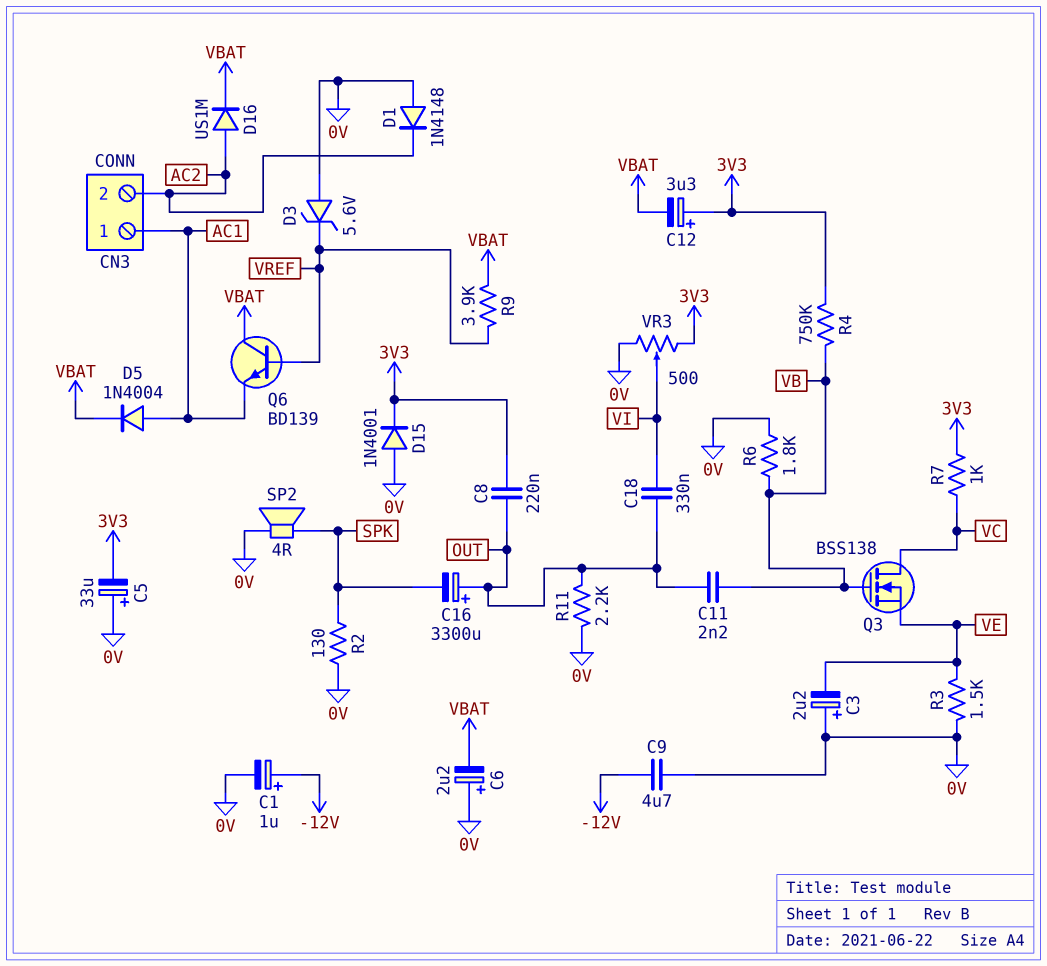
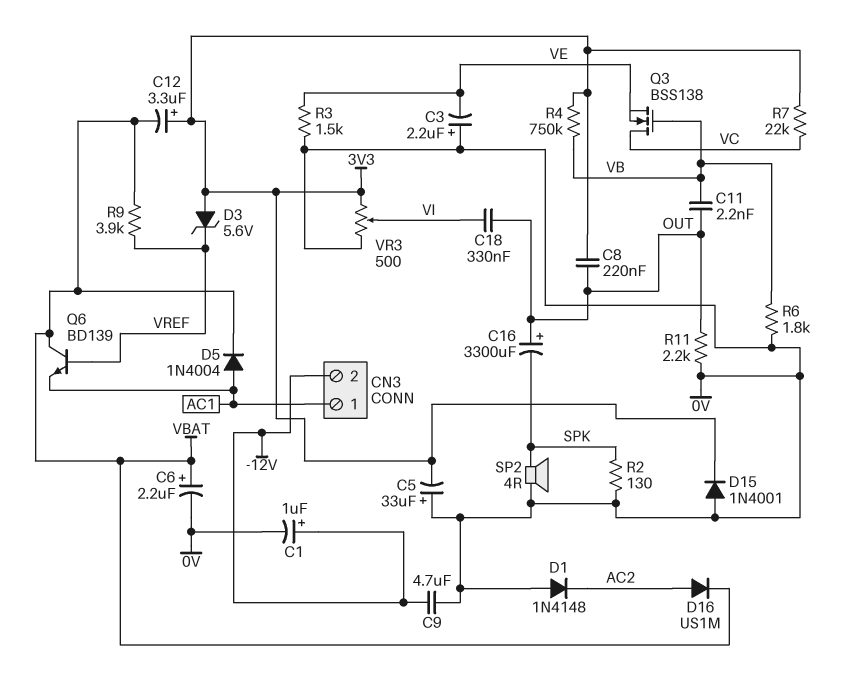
C6: 2.2uF (plus 0V, minus VBAT) -> 2.2uF (plus VBAT, minus 0V)
CN3 pin 2: AC2 -> -12V
D3: zener 5.6V (A 0V, K VREF) -> zener 5.6V (A 3V3, K VREF)
R7: 1k (3V3, VC) -> 22k (3V3, VC)

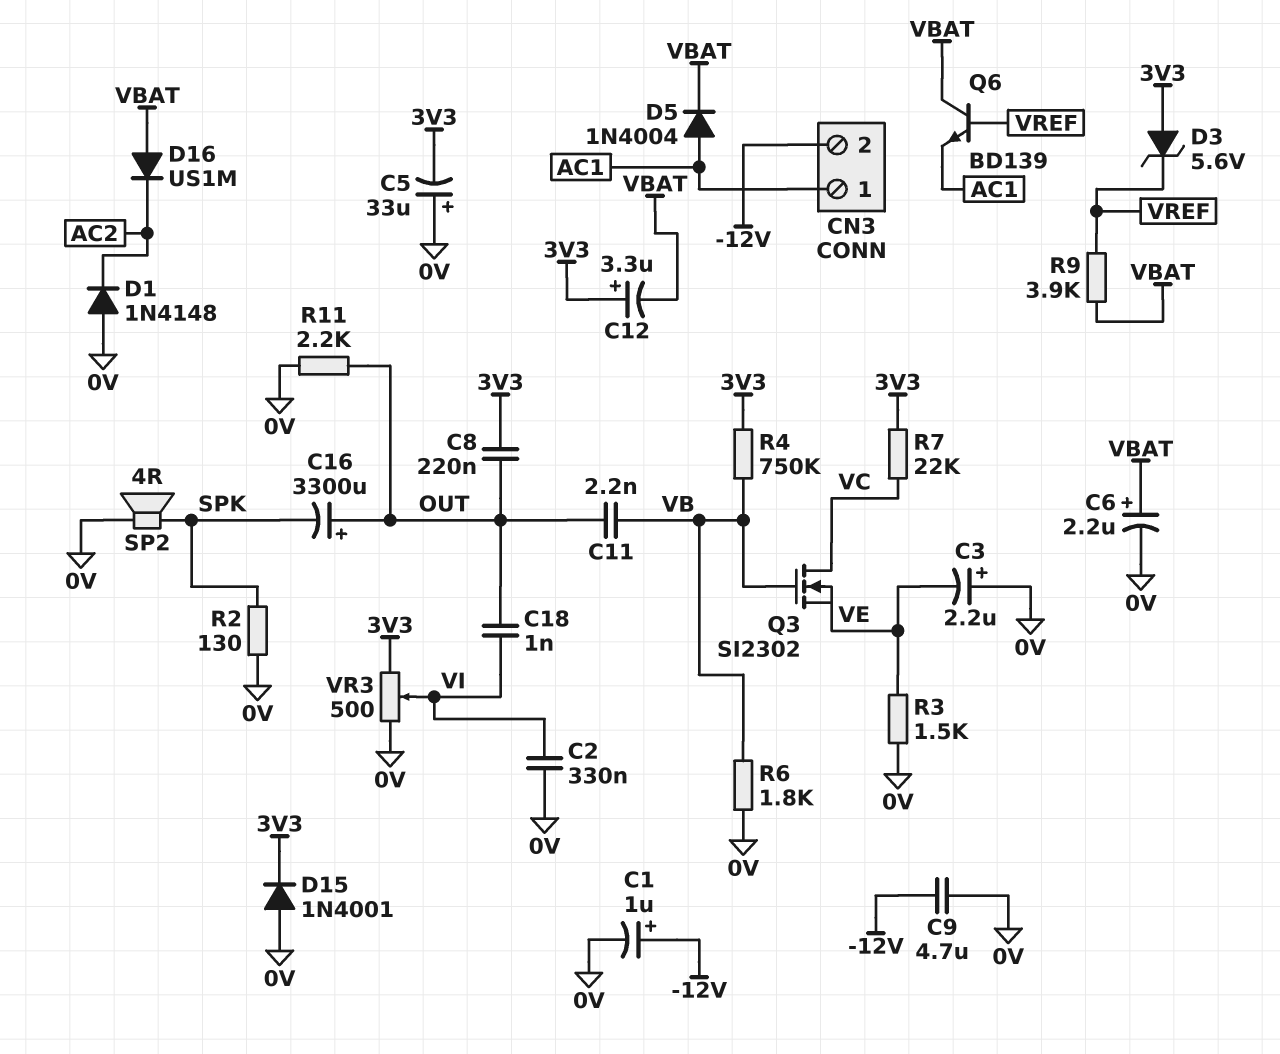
C2: none -> 330nF (0V, VI)
C18: 330nF (OUT, VI) -> 1nF (OUT, VI)
D16: diode US1M (A AC2, K VBAT) -> diode US1M (A VBAT, K AC2)
Q3: NMOS BSS138 (G VB, D VC, S VE) -> NMOS SI2302 (G VB, D VC, S VE)

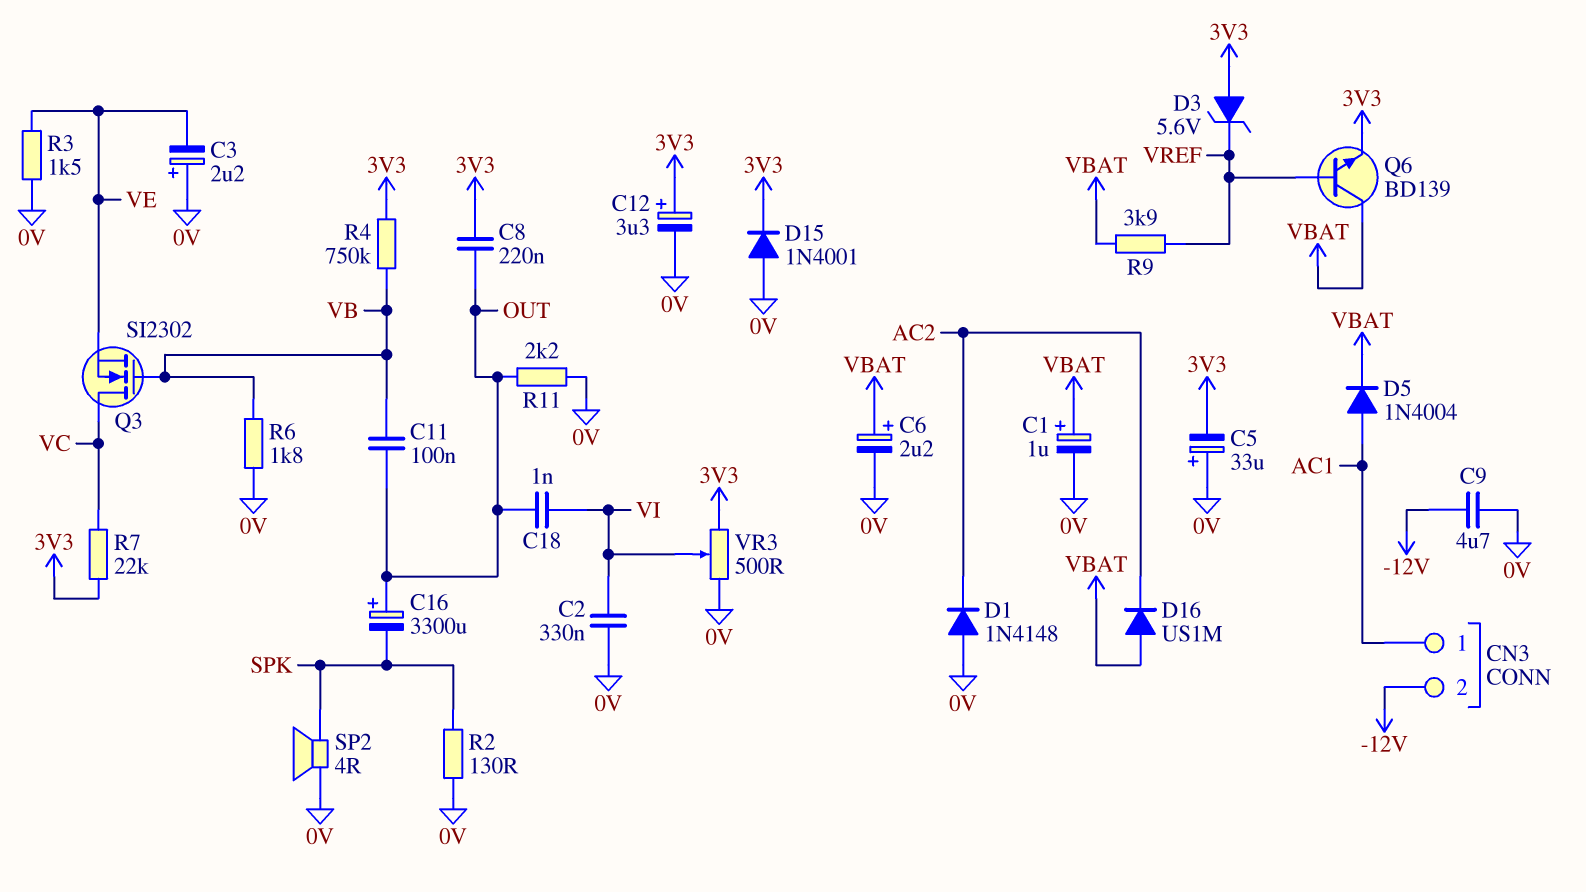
C1: 1uF (plus -12V, minus 0V) -> 1uF (plus VBAT, minus 0V)
C11: 2.2nF (OUT, VB) -> 100nF (OUT, VB)
C12: 3.3uF (plus 3V3, minus VBAT) -> 3.3uF (plus 3V3, minus 0V)
Q6: NPN BD139 (B VREF, C VBAT, E AC1) -> NPN BD139 (B VREF, C VBAT, E 3V3)

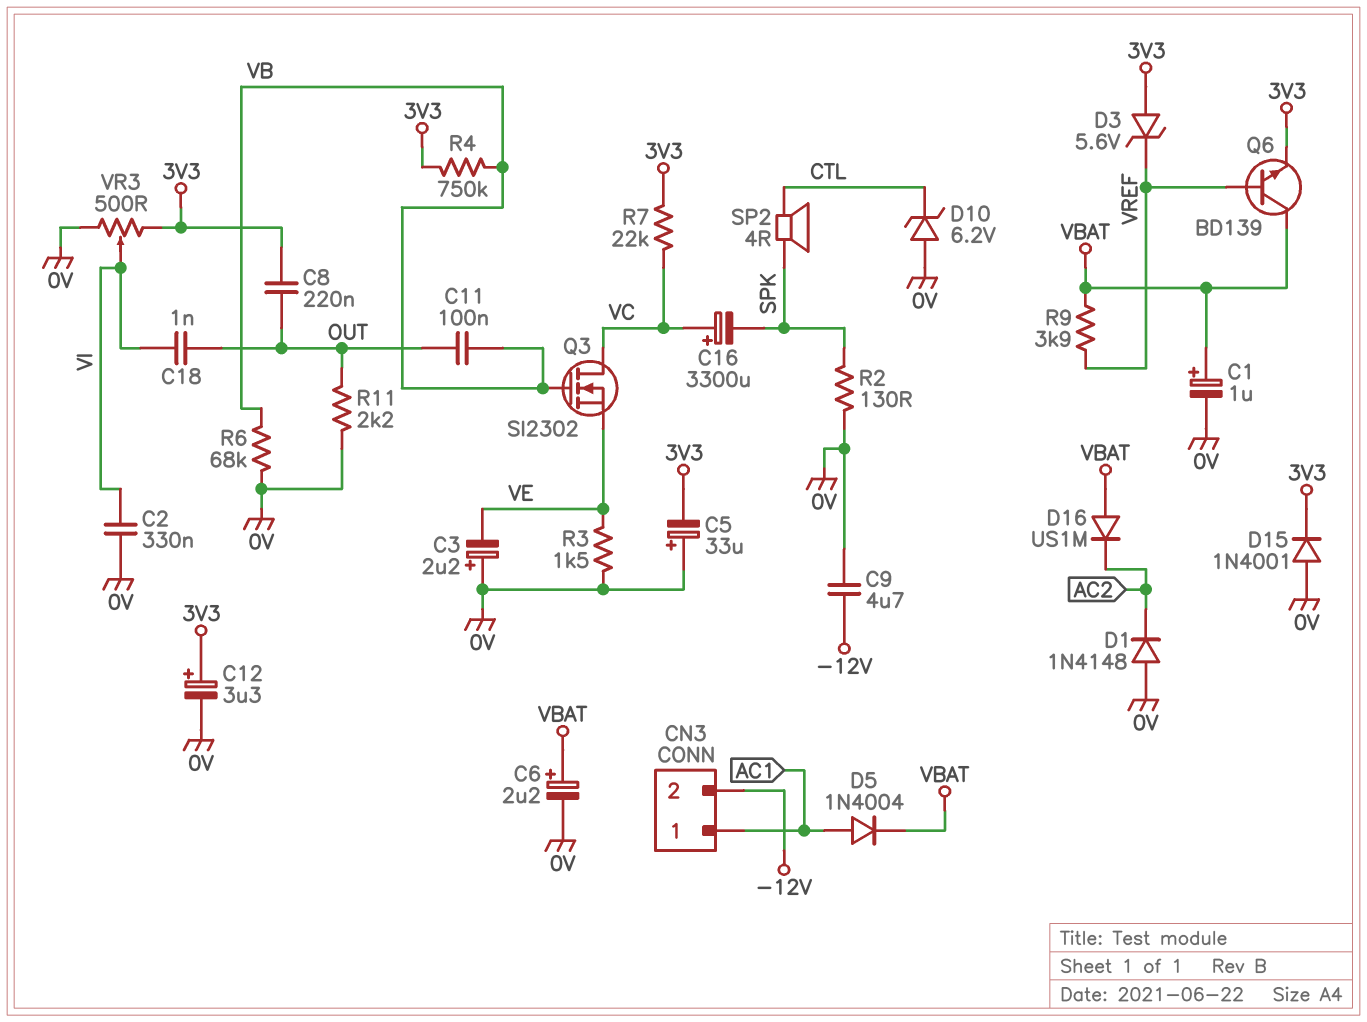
C16: 3300uF (plus OUT, minus SPK) -> 3300uF (plus VC, minus SPK)
D10: none -> zener 6.2V (A 0V, K CTL)
R6: 1.8k (0V, VB) -> 68k (0V, VB)
SP2: speaker 4R (0V, SPK) -> speaker 4R (CTL, SPK)

